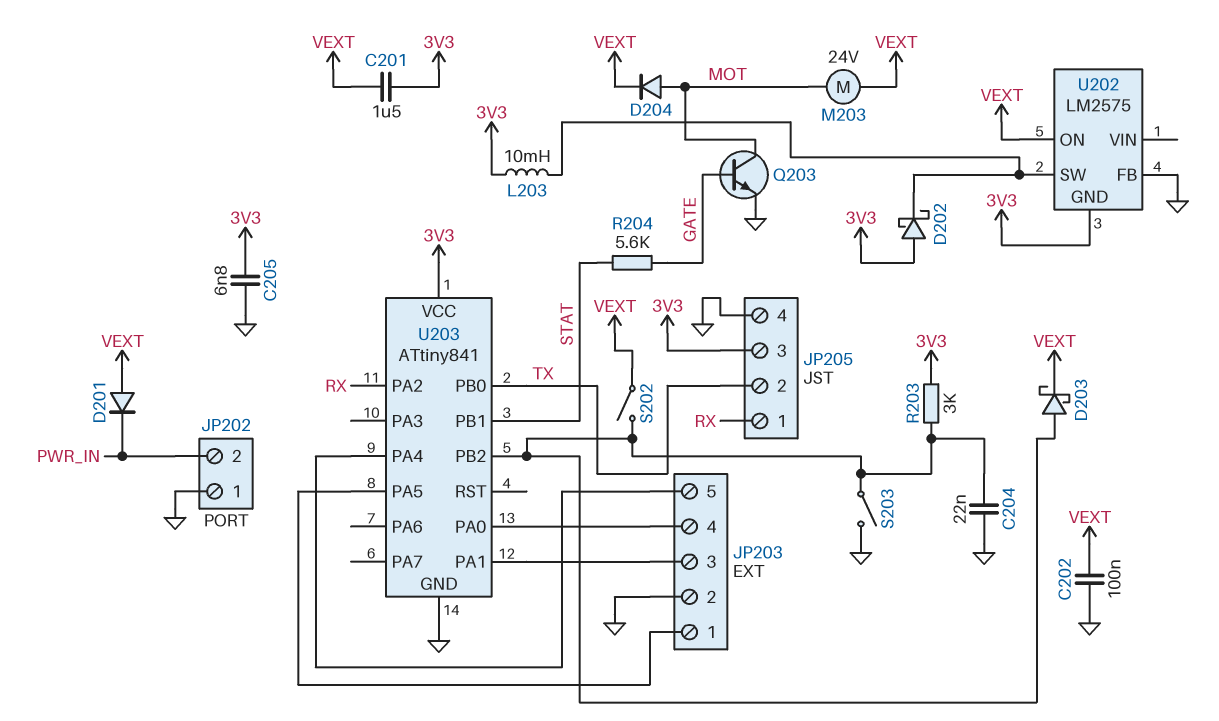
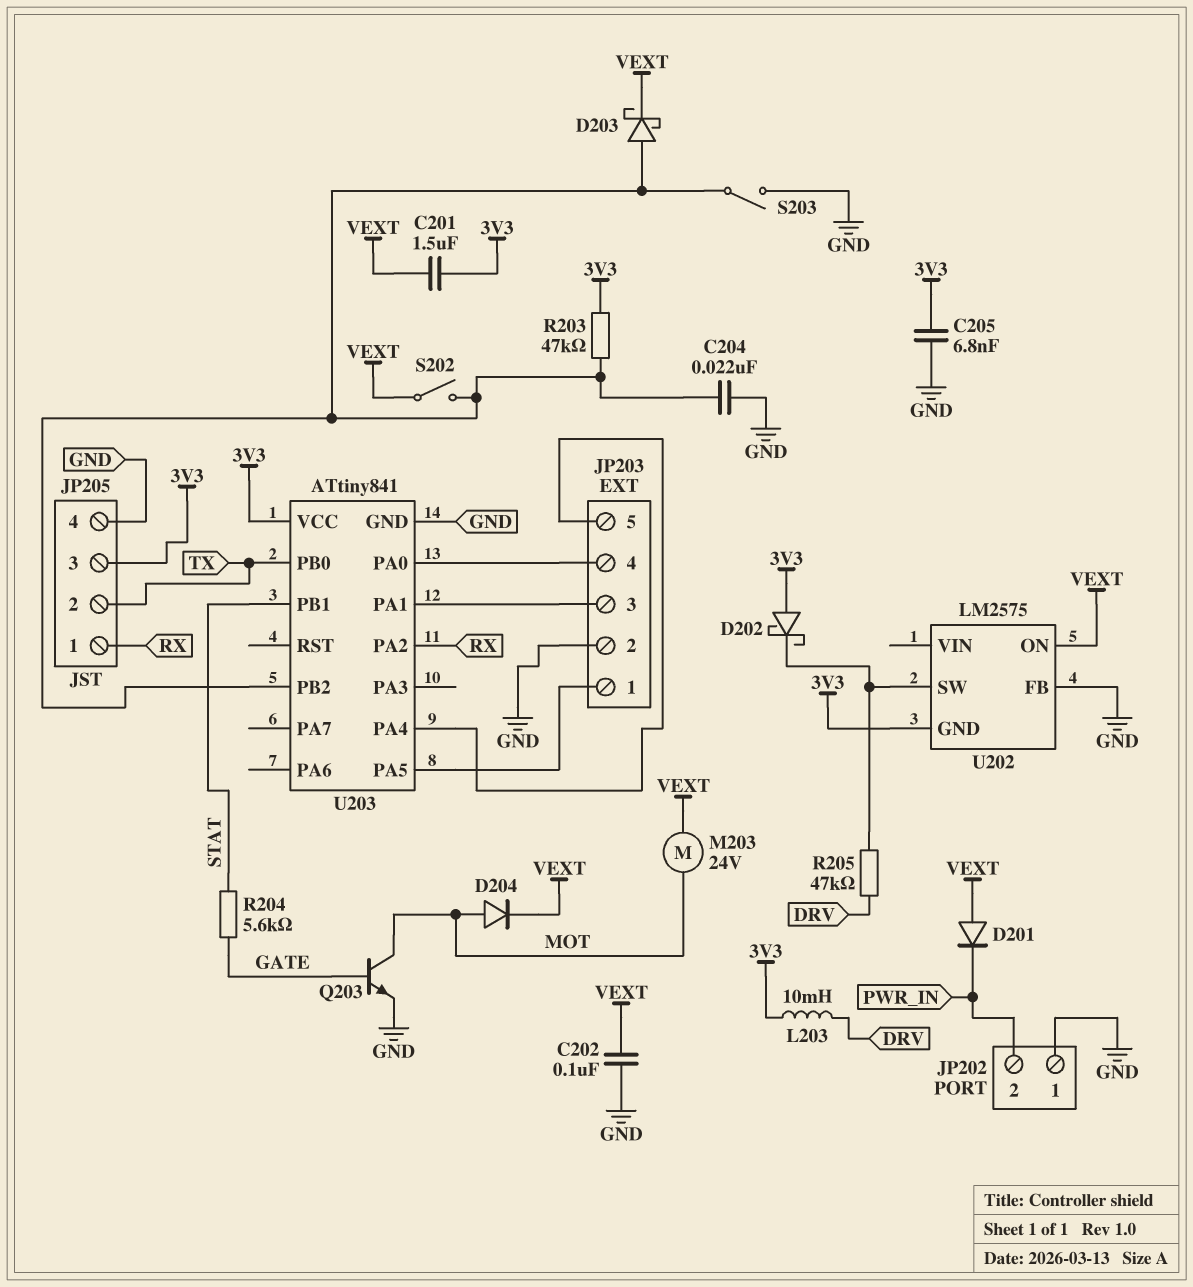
L203: 10mH (3V3, U202/SW) -> 10mH (3V3, DRV)
R203: 3k (3V3, U203/PB2) -> 47k (3V3, U203/PB2)
R205: none -> 47k (DRV, U202/SW)

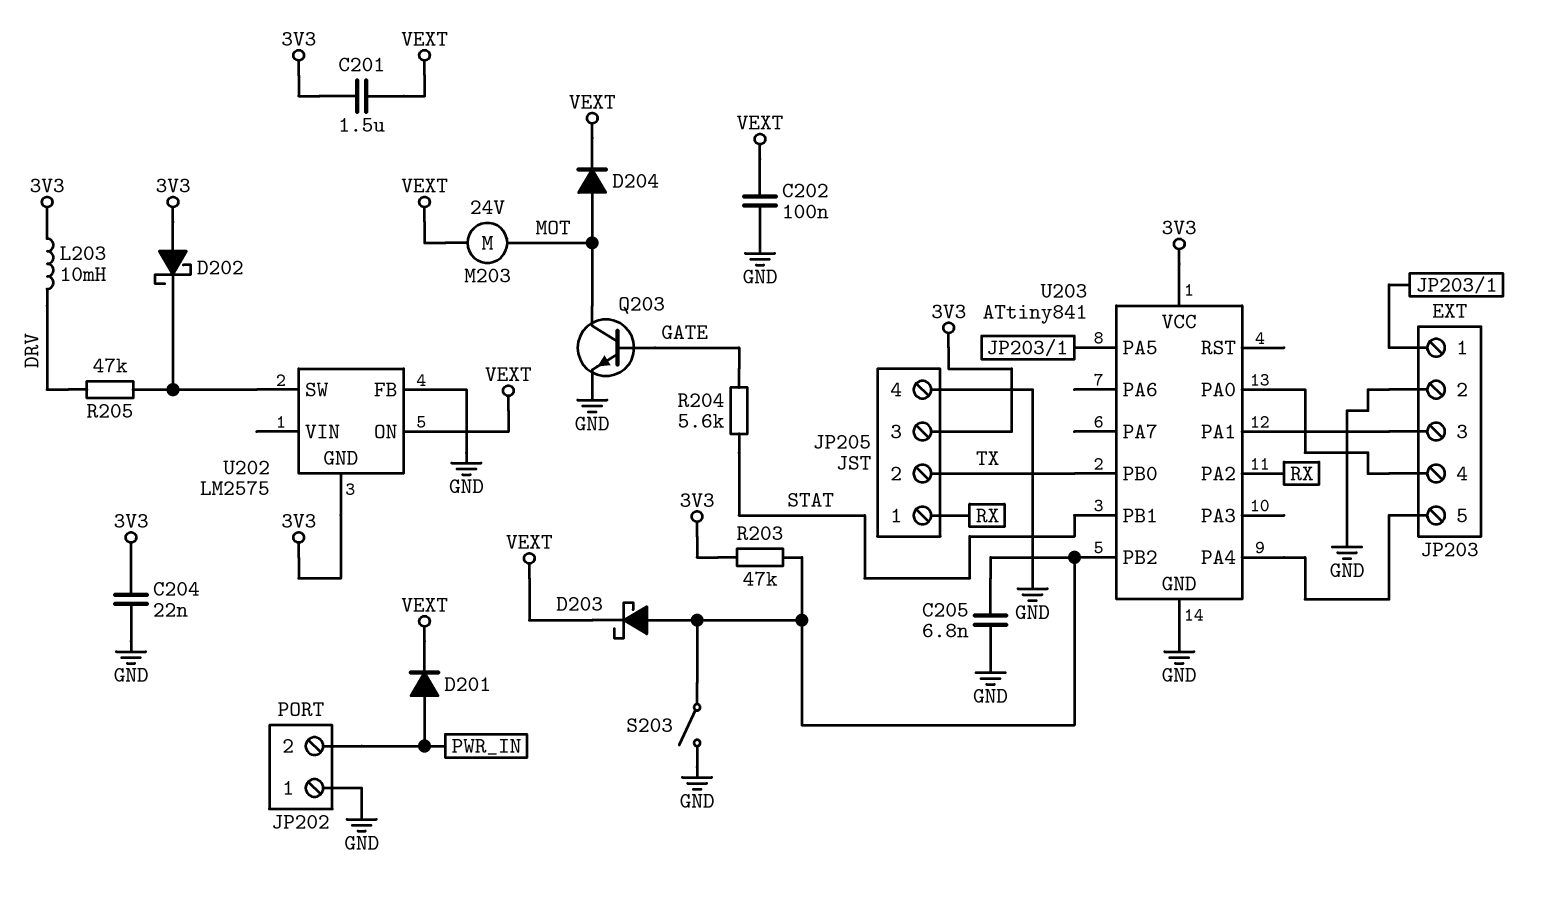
C204: 22nF (GND, U203/PB2) -> 22nF (3V3, GND)
C205: 6.8nF (3V3, GND) -> 6.8nF (GND, U203/PB2)
D201: diode (A VEXT, K PWR_IN) -> diode (A PWR_IN, K VEXT)
S202: switch (U203/PB2, VEXT) -> none

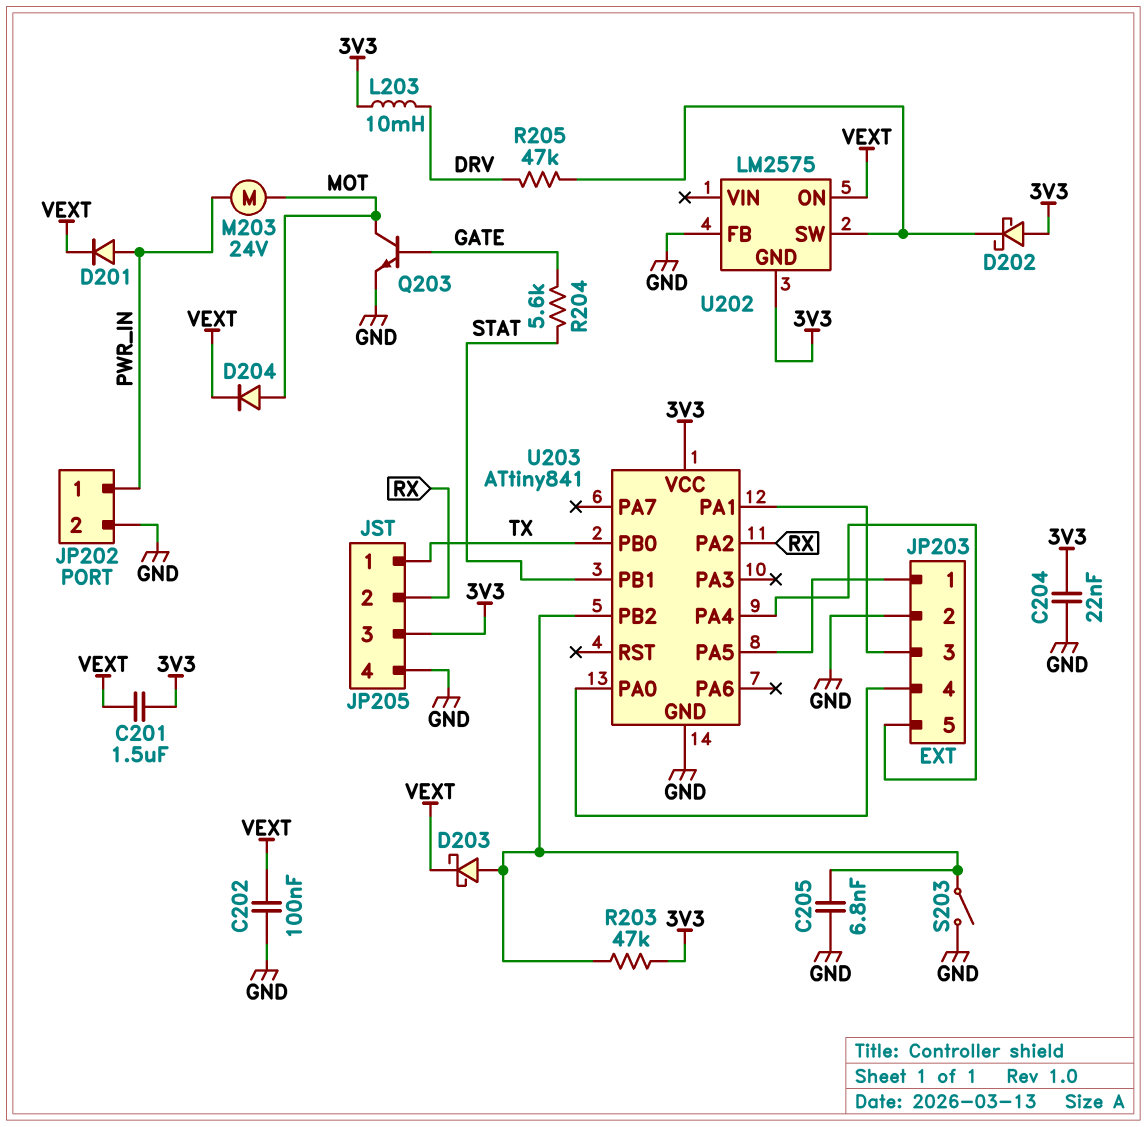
JP202 pin 1: GND -> PWR_IN
JP202 pin 2: PWR_IN -> GND
JP205 pin 1: RX -> TX
JP205 pin 2: TX -> RX
M203: motor 24V (MOT, VEXT) -> motor 24V (MOT, PWR_IN)

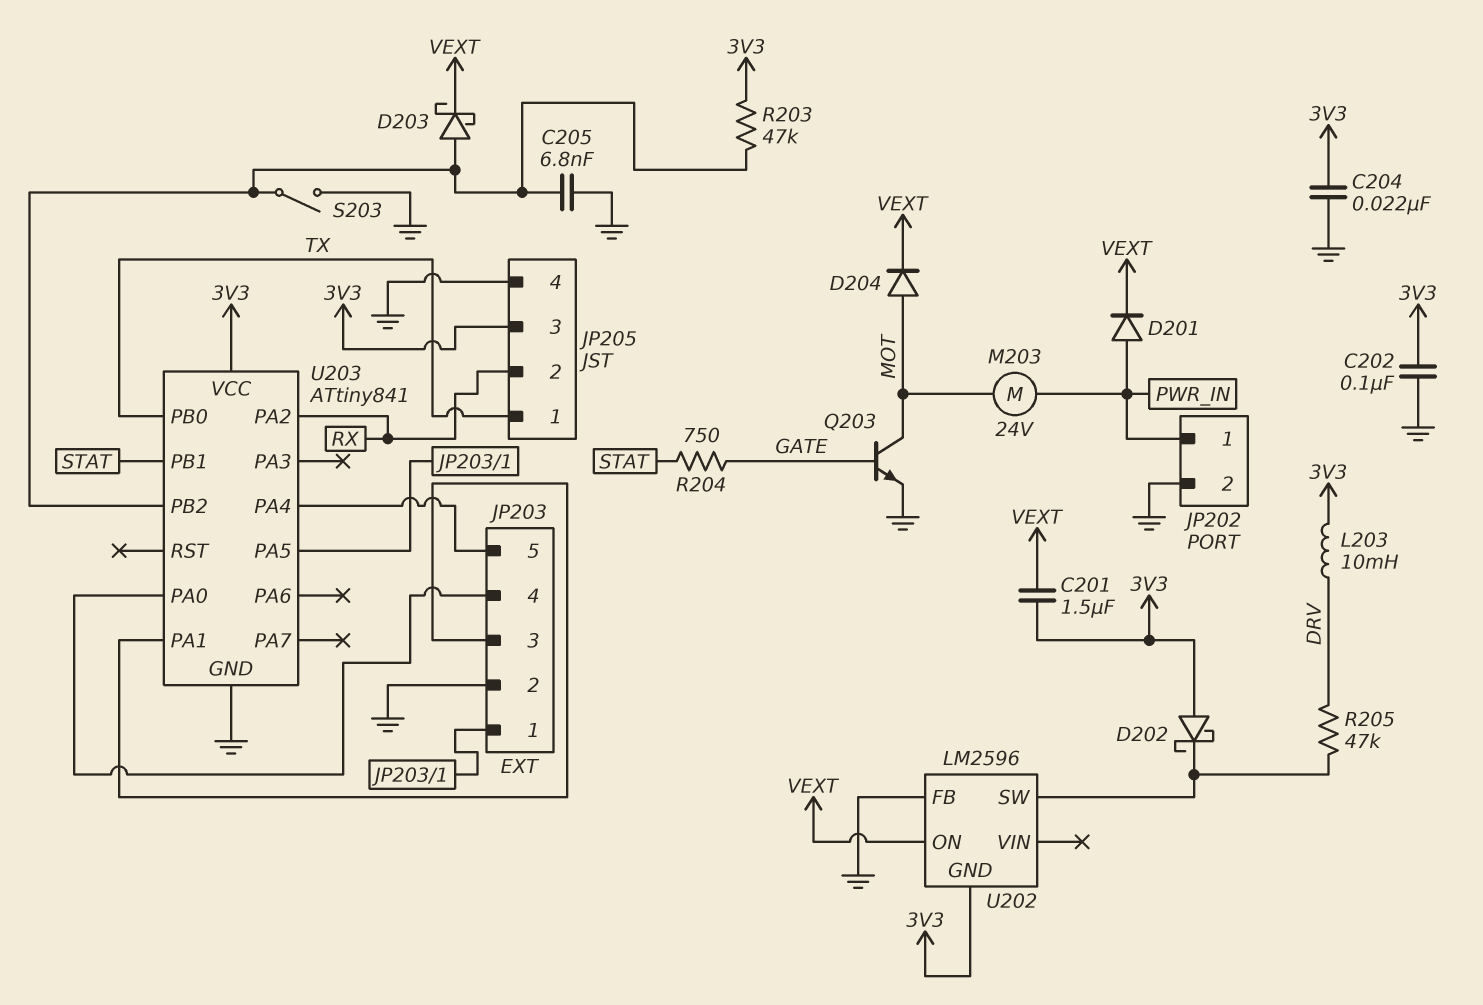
C202: 100nF (GND, VEXT) -> 100nF (3V3, GND)
R204: 5.6k (GATE, STAT) -> 750 (GATE, STAT)
U202: LM2575 -> LM2596

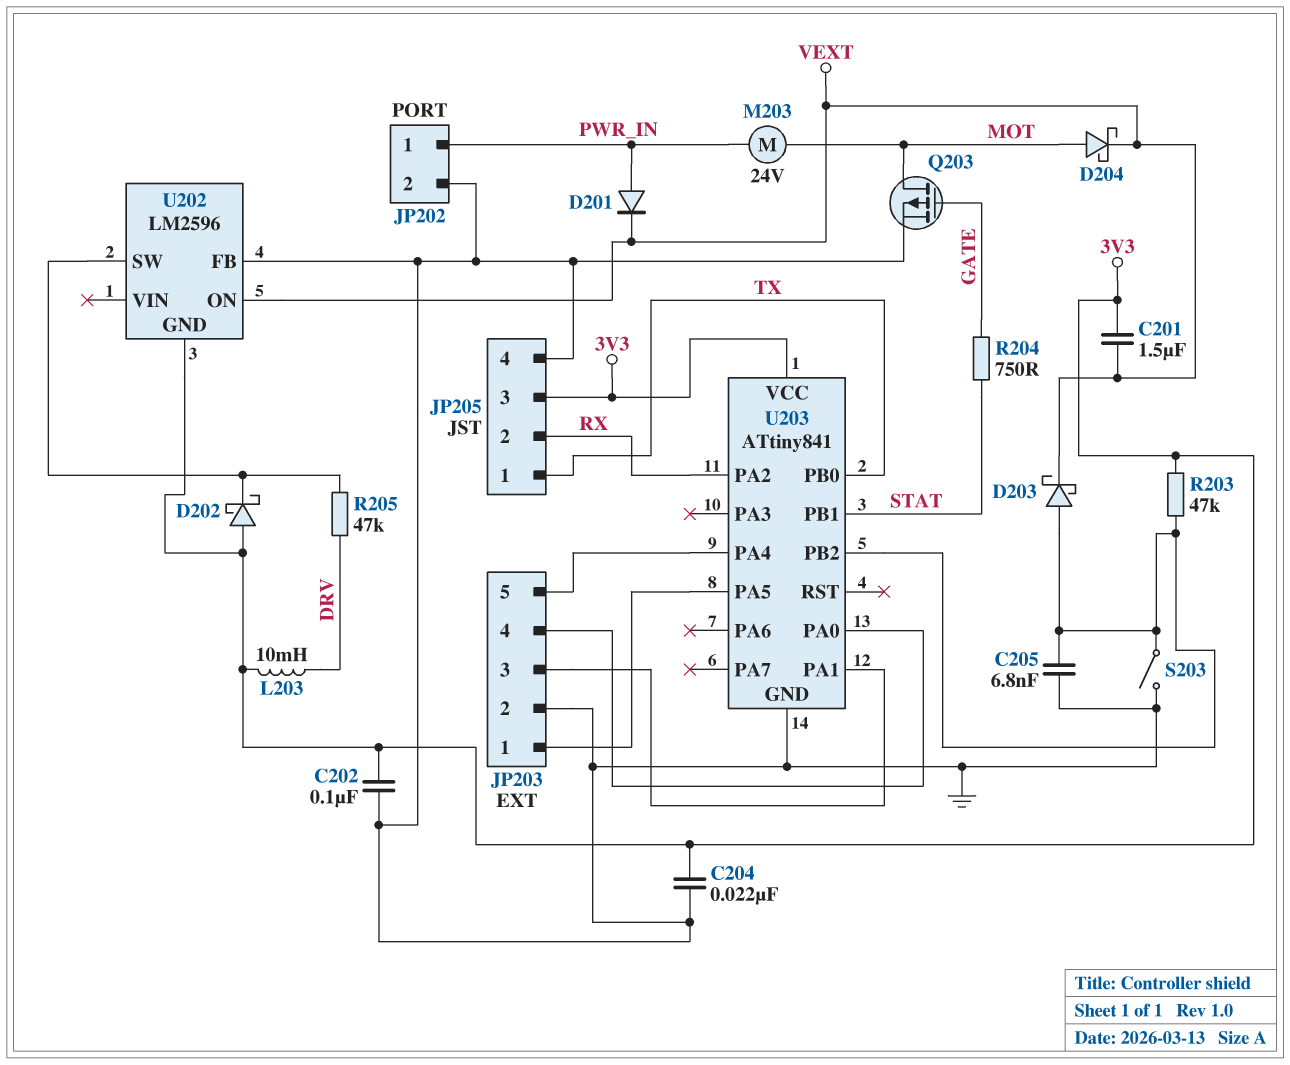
D204: diode (A MOT, K VEXT) -> schottky (A MOT, K VEXT)
Q203: NPN (B GATE, C MOT, E GND) -> PMOS (G GATE, D MOT, S GND)

